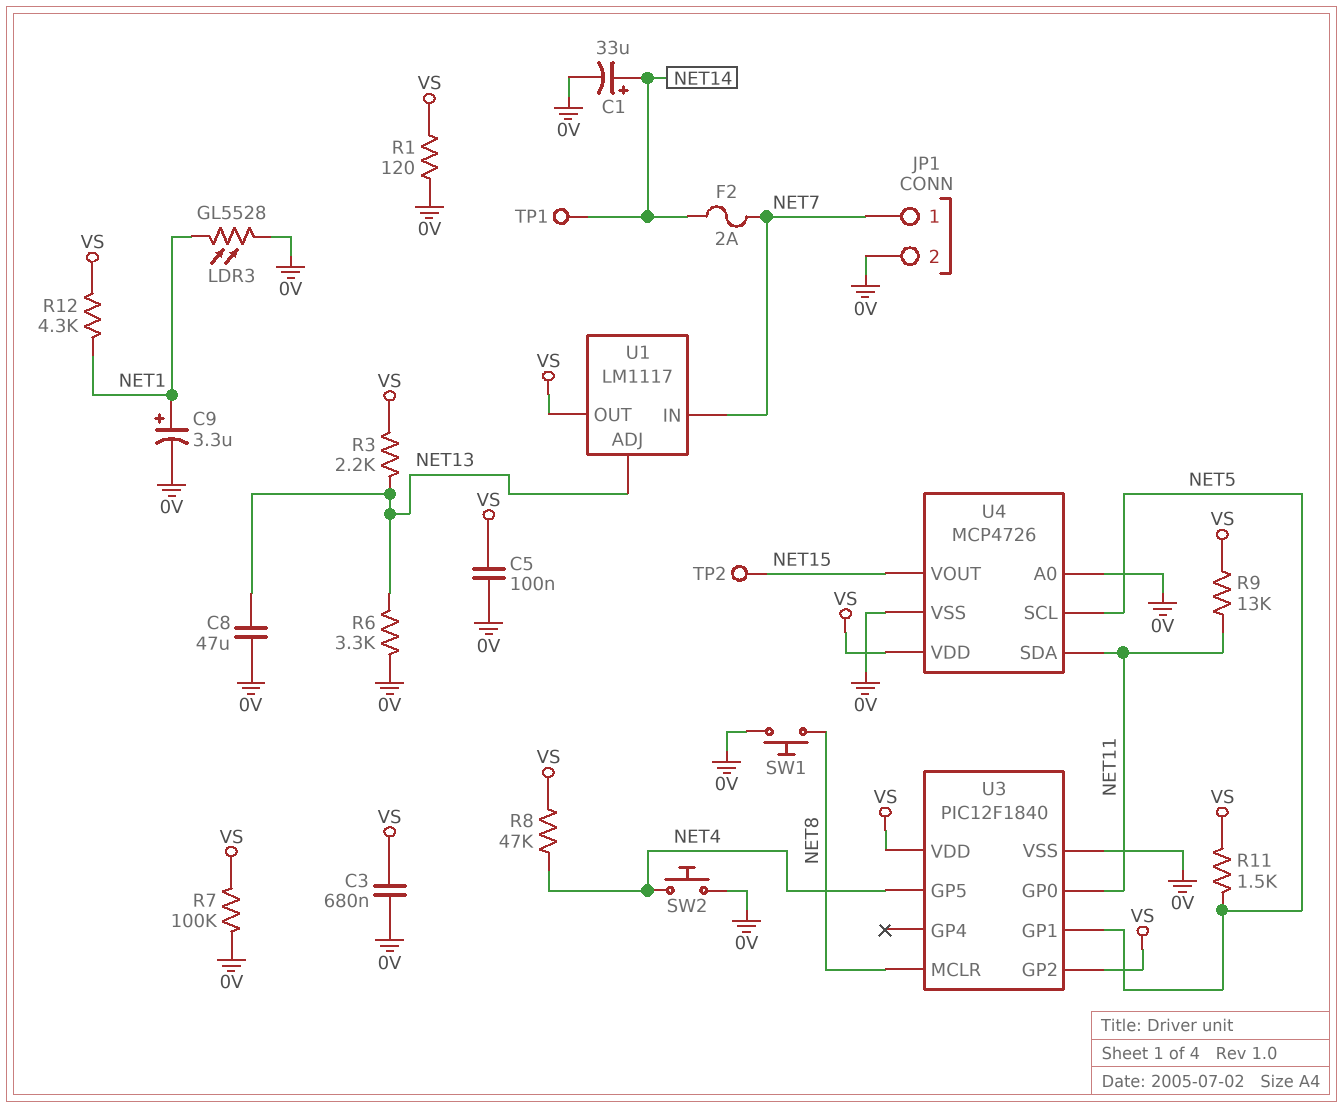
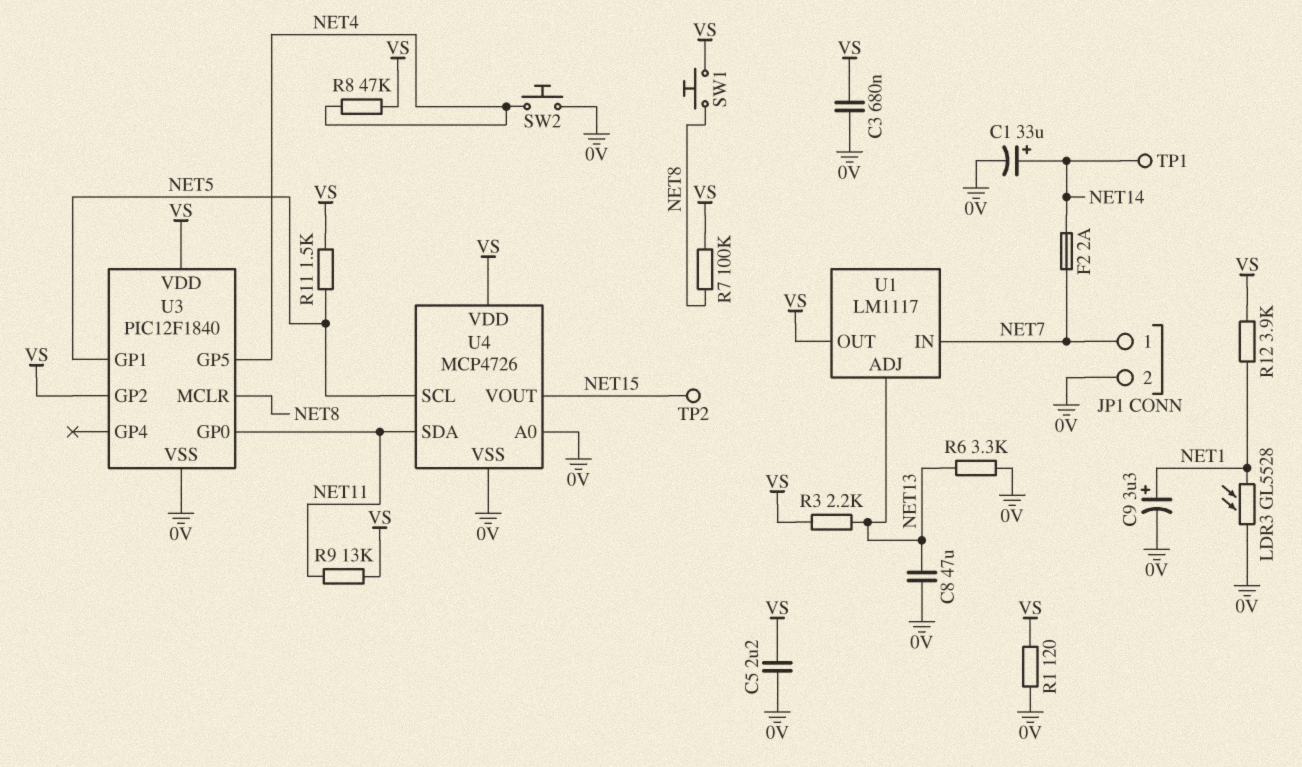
C5: 100nF (0V, VS) -> 2.2uF (0V, VS)
R7: 100k (0V, VS) -> 100k (NET8, VS)
R12: 4.3k (NET1, VS) -> 3.9k (NET1, VS)
SW1: button (0V, NET8) -> button (NET8, VS)

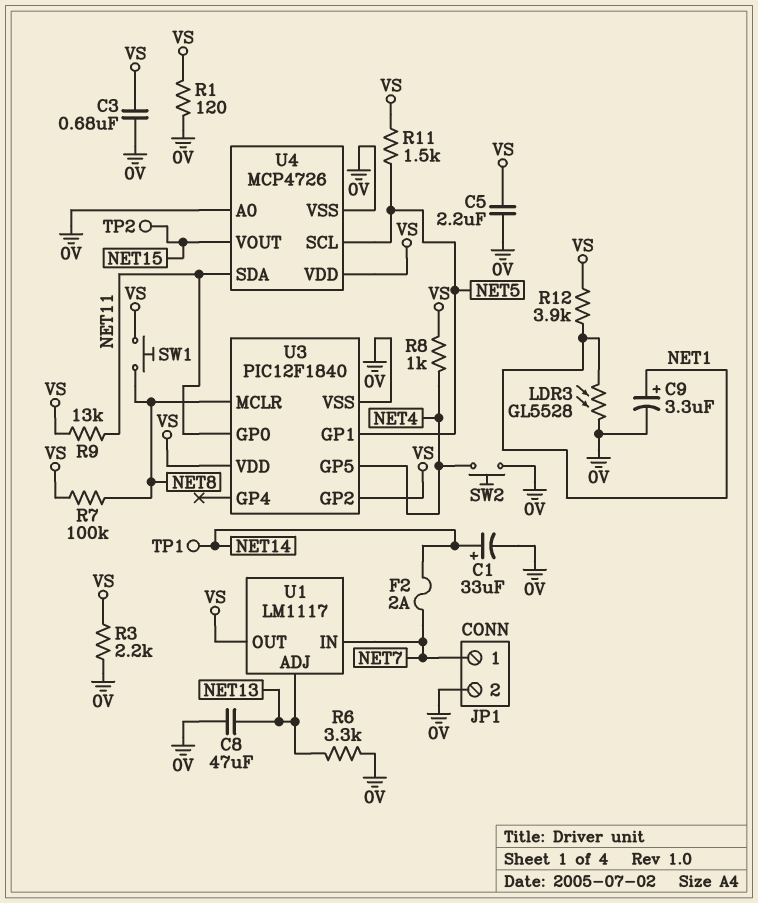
R3: 2.2k (NET13, VS) -> 2.2k (0V, VS)
R8: 47k (NET4, VS) -> 1k (NET4, VS)

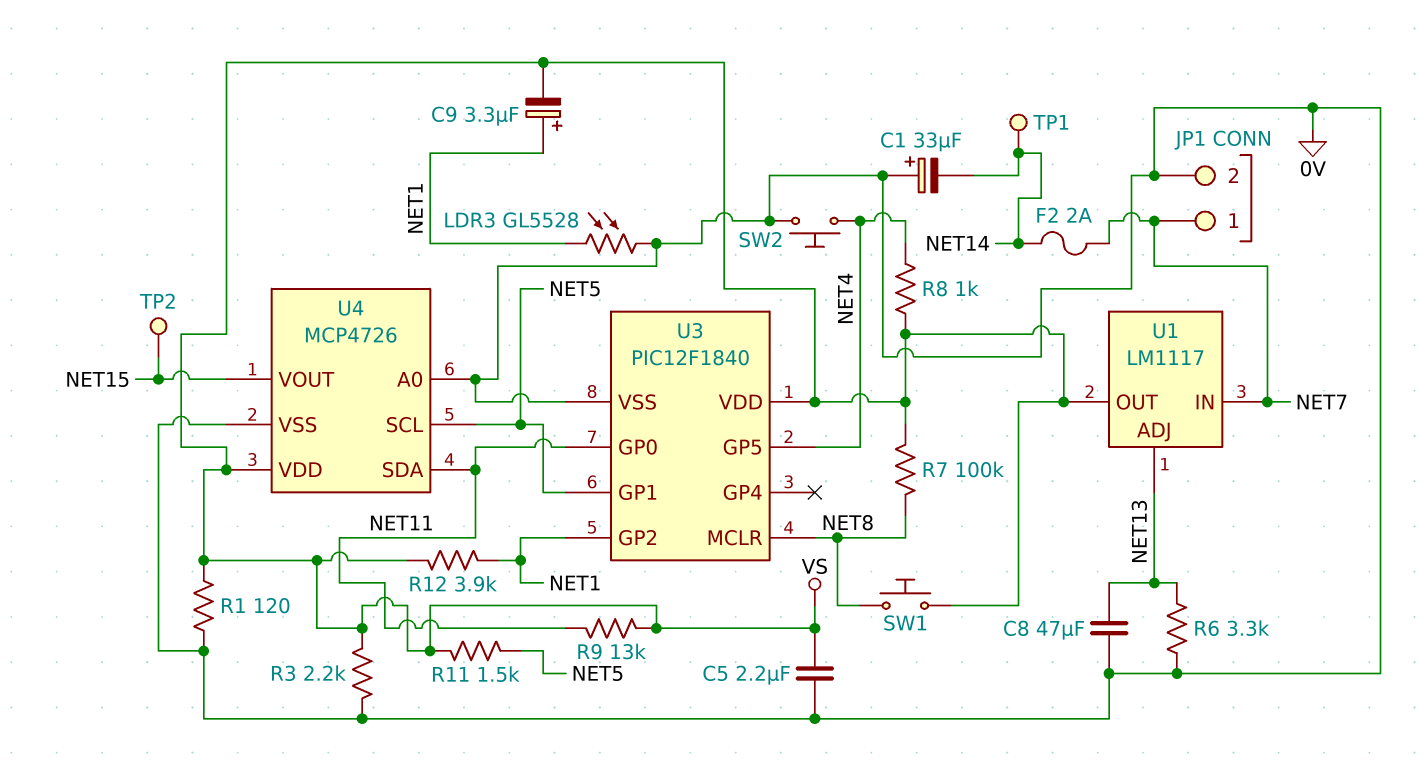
C1: 33uF (plus NET14, minus 0V) -> 33uF (plus 0V, minus NET14)
C3: 680nF (0V, VS) -> none
C9: 3.3uF (plus NET1, minus 0V) -> 3.3uF (plus NET1, minus VS)
U3 pin GP2: VS -> NET1

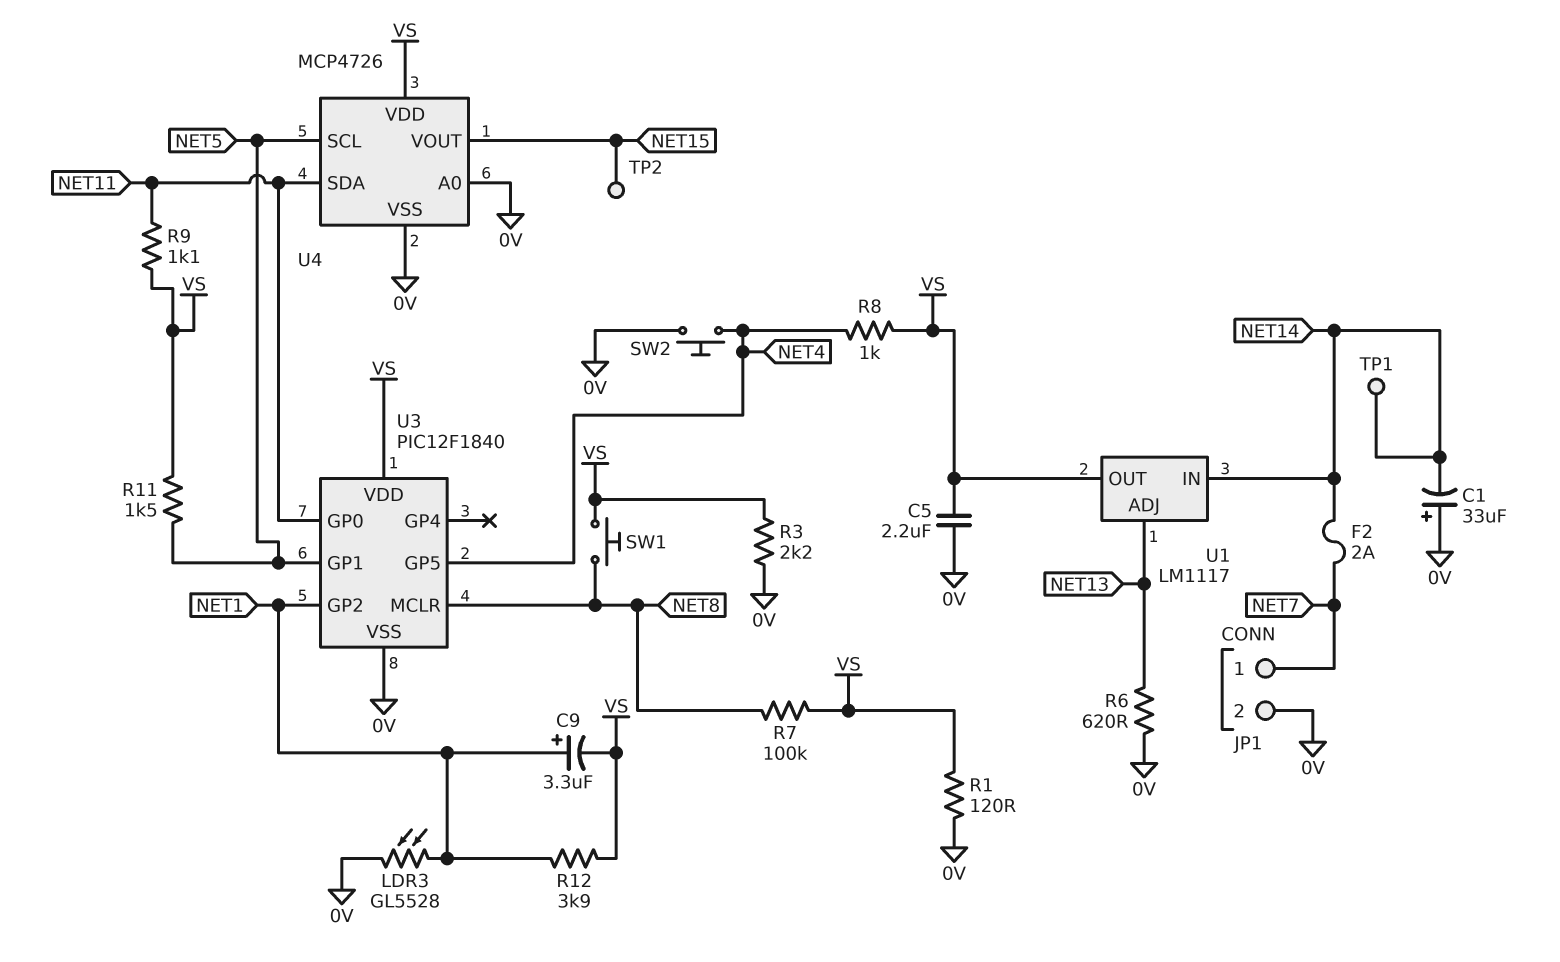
C8: 47uF (0V, NET13) -> none
R6: 3.3k (0V, NET13) -> 620 (0V, NET13)
R9: 13k (NET11, VS) -> 1.1k (NET11, VS)
U1 pin IN: NET7 -> NET14

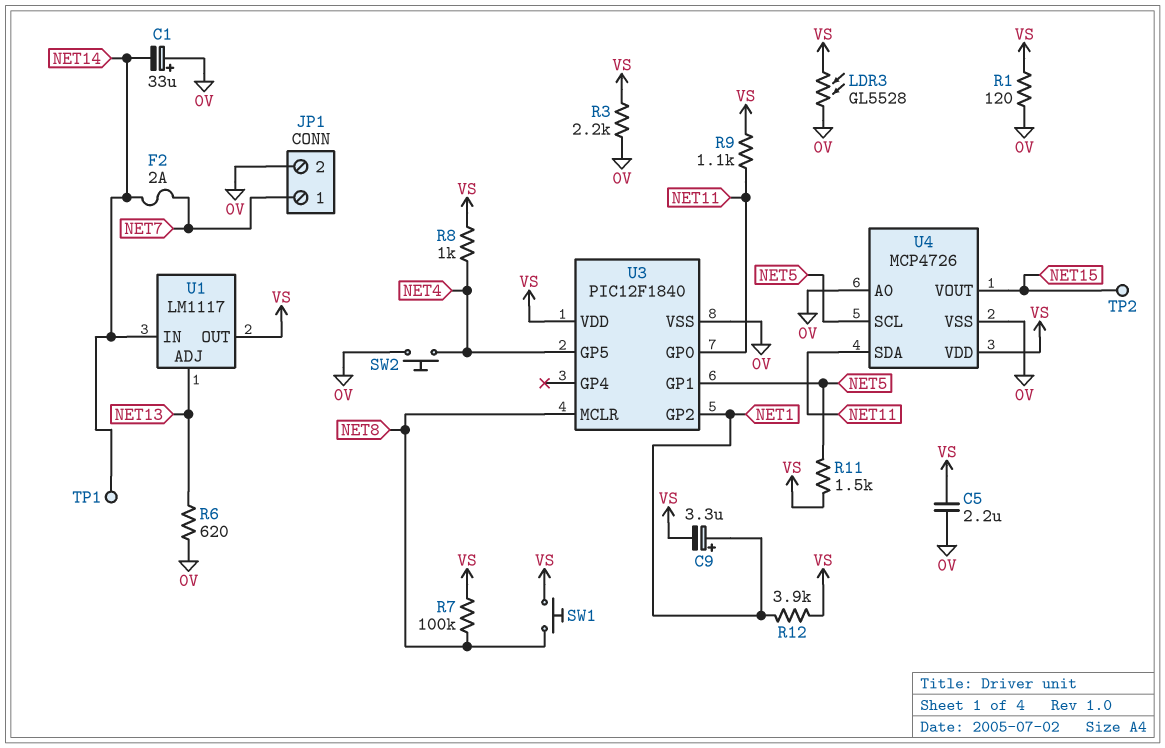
LDR3: GL5528 (0V, NET1) -> GL5528 (0V, VS)

